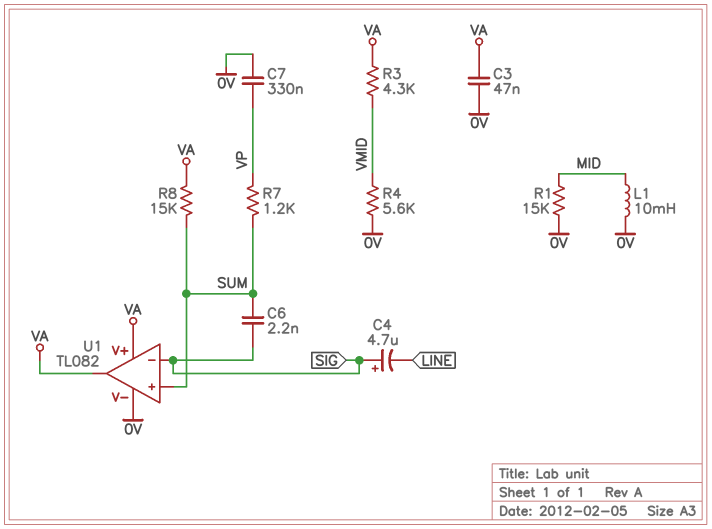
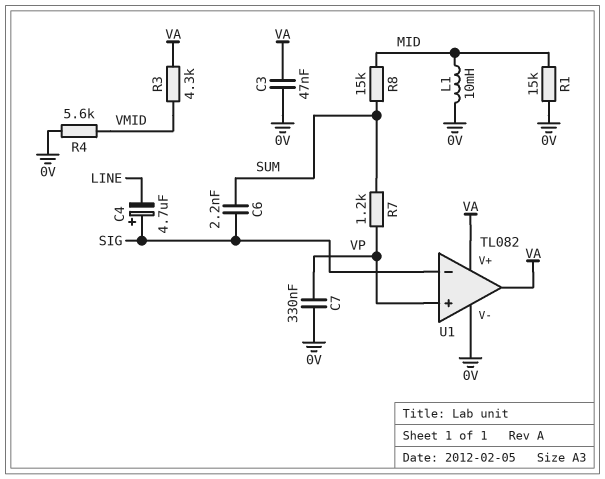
R8: 15k (SUM, VA) -> 15k (MID, SUM)
U1 pin in+: SUM -> VP

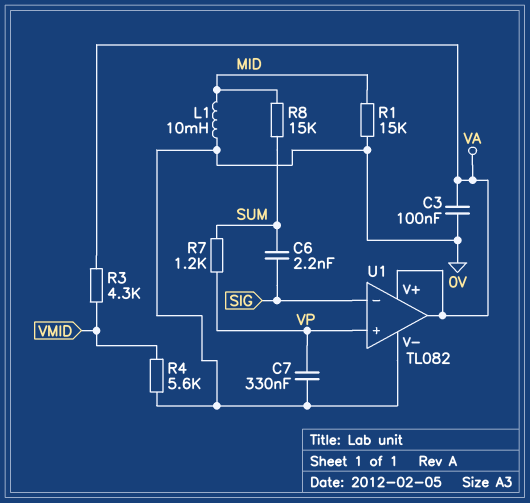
C3: 47nF (0V, VA) -> 100nF (0V, VA)
C4: 4.7uF (plus SIG, minus LINE) -> none

